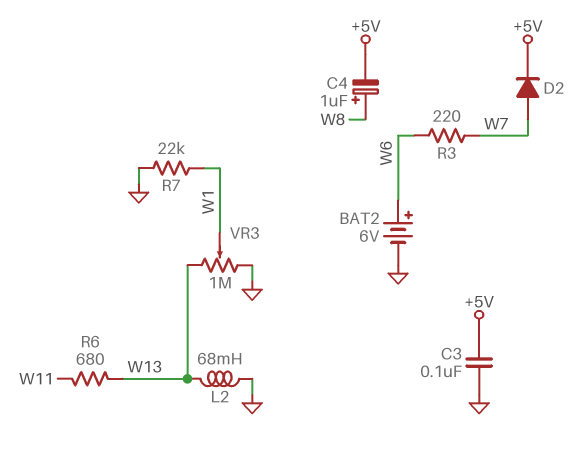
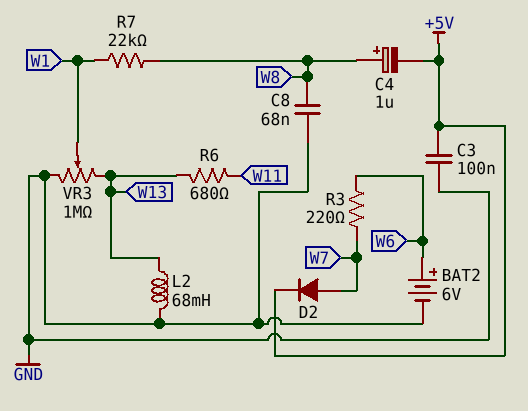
C8: none -> 68nF (GND, W8)
R7: 22k (GND, W1) -> 22k (W1, W8)

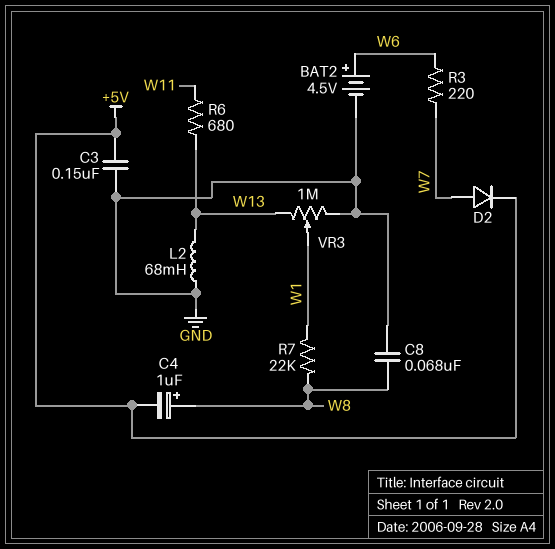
BAT2: 6V (plus W6, minus GND) -> 4.5V (plus W6, minus GND)
C3: 100nF (+5V, GND) -> 150nF (+5V, GND)

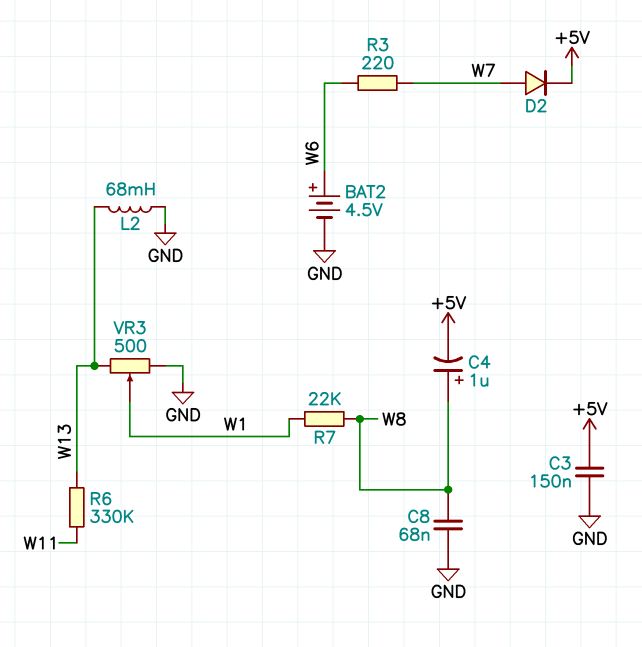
R6: 680 (W11, W13) -> 330k (W11, W13)
VR3: 1M (GND, W13, wiper W1) -> 500 (GND, W13, wiper W1)

